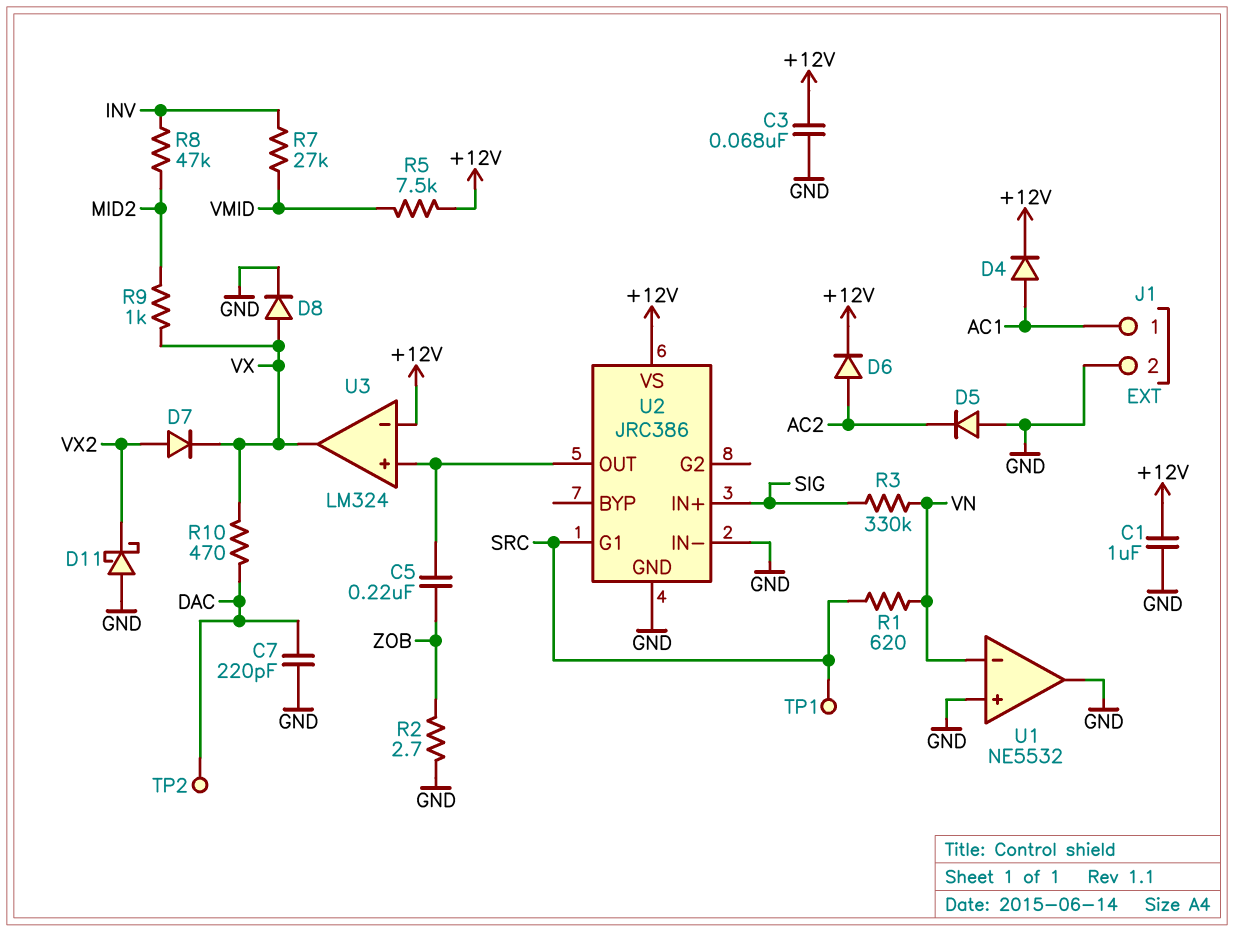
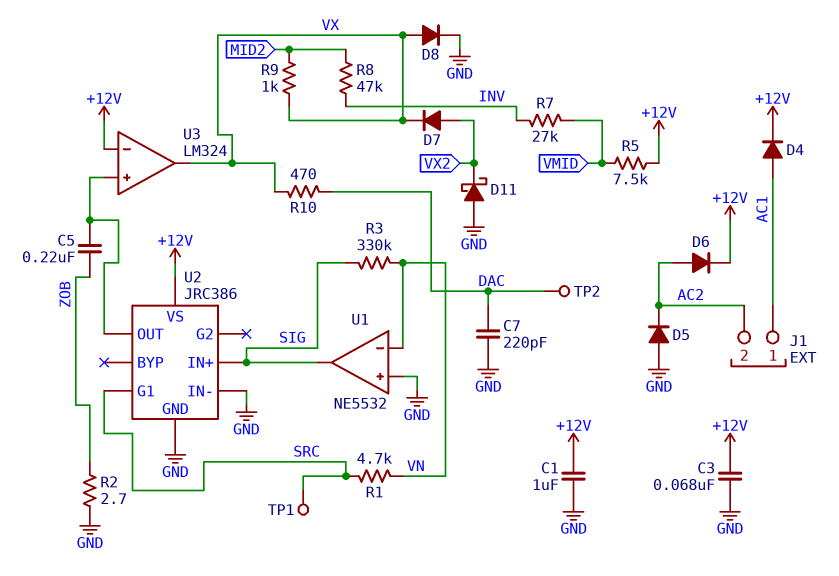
J1 pin 2: GND -> AC2
R1: 620 (SRC, VN) -> 4.7k (SRC, VN)
U1 pin out: GND -> SIG

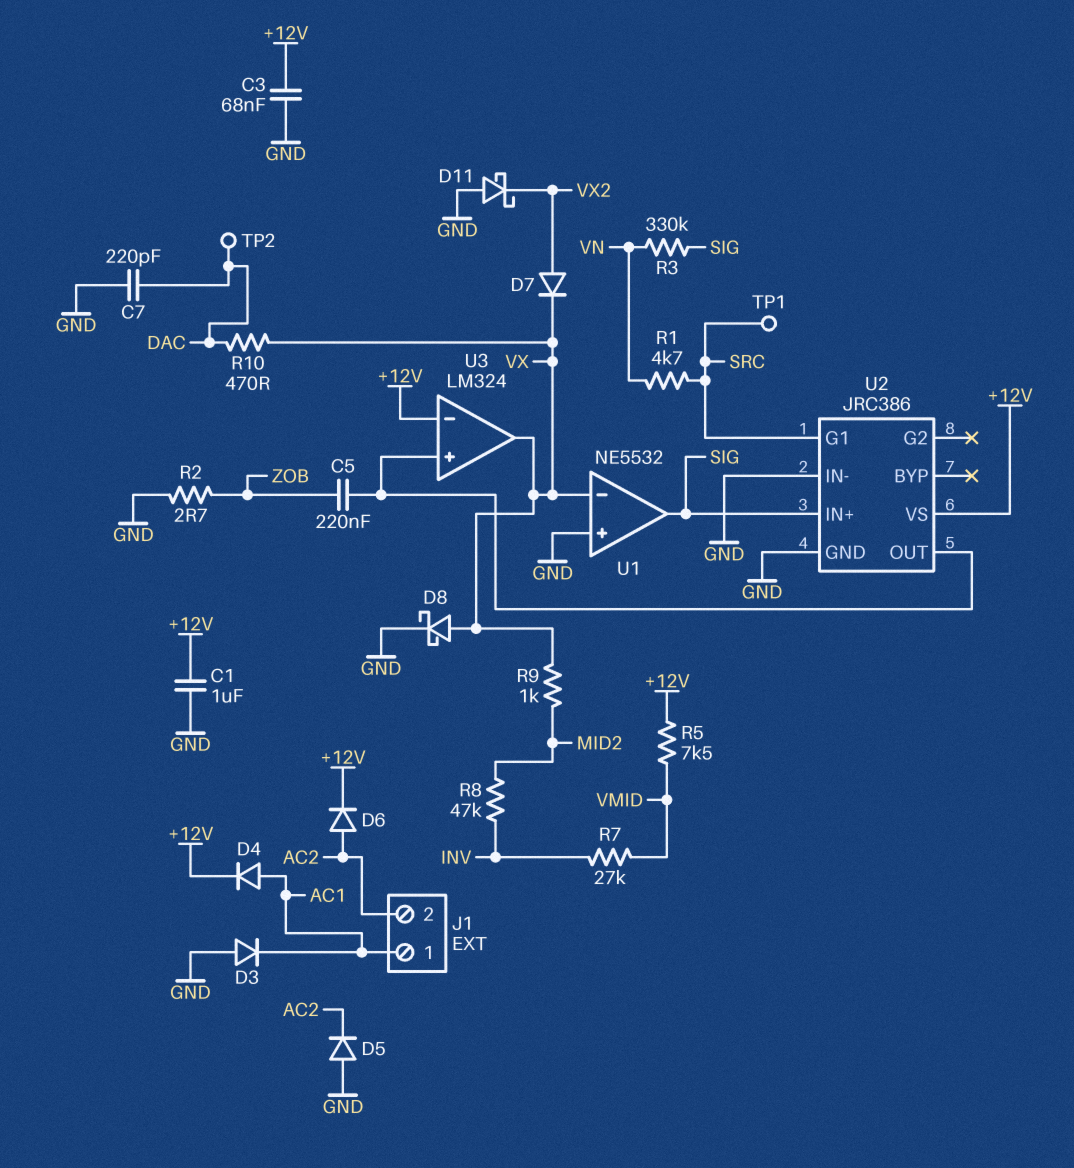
D3: none -> diode (A GND, K AC1)
D8: diode (A VX, K GND) -> schottky (A VX, K GND)
U1 pin in-: VN -> VX

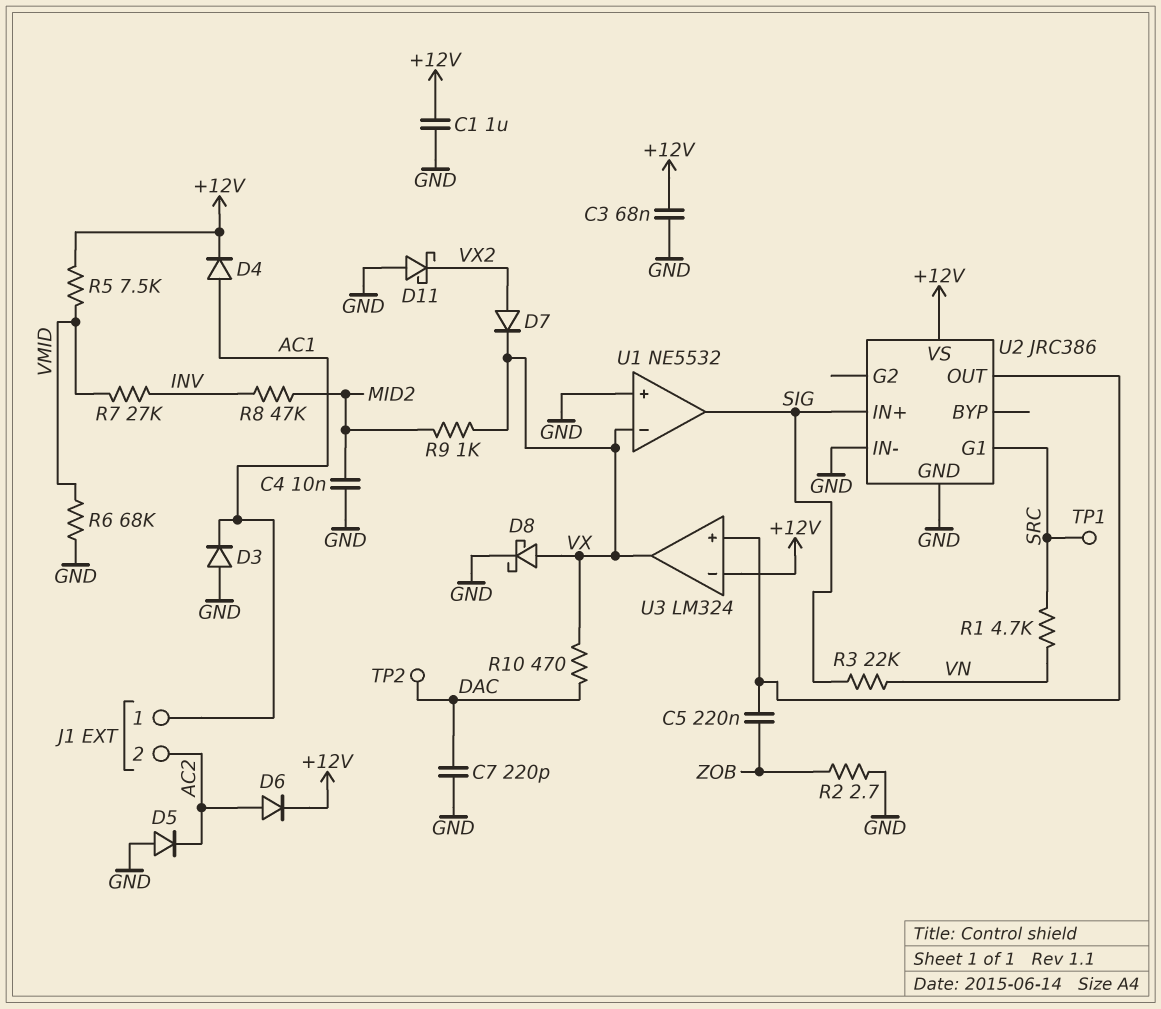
C4: none -> 10nF (GND, MID2)
R3: 330k (SIG, VN) -> 22k (SIG, VN)
R6: none -> 68k (GND, VMID)

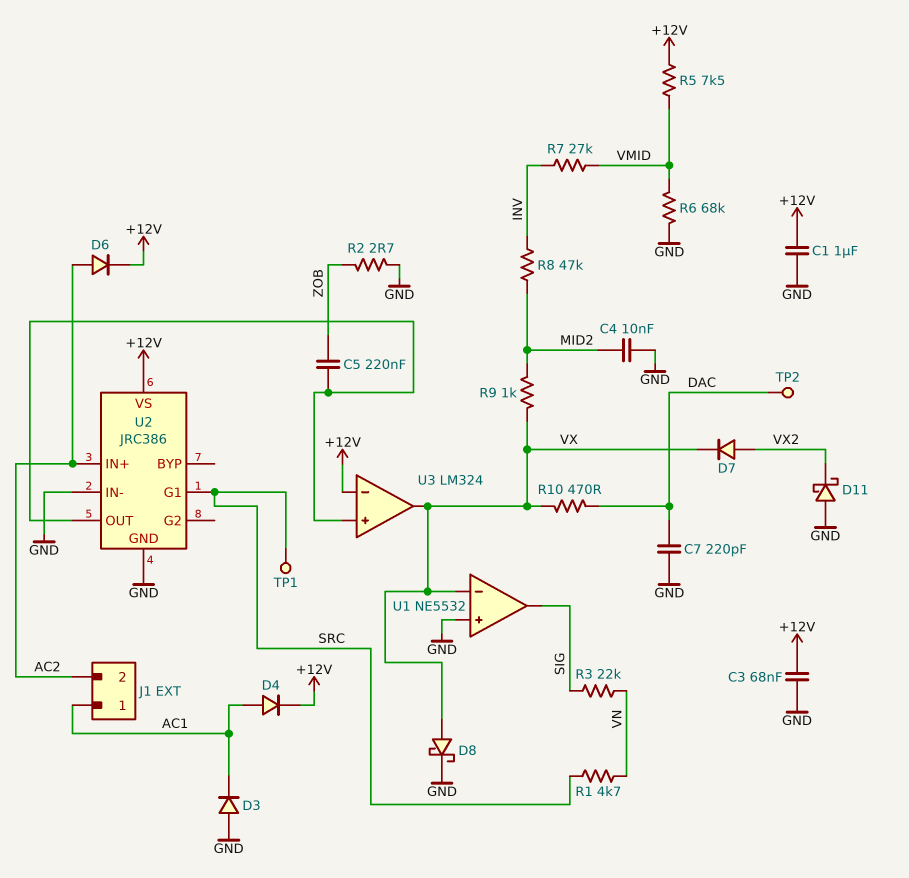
D5: diode (A GND, K AC2) -> none
U2 pin IN+: SIG -> AC2

